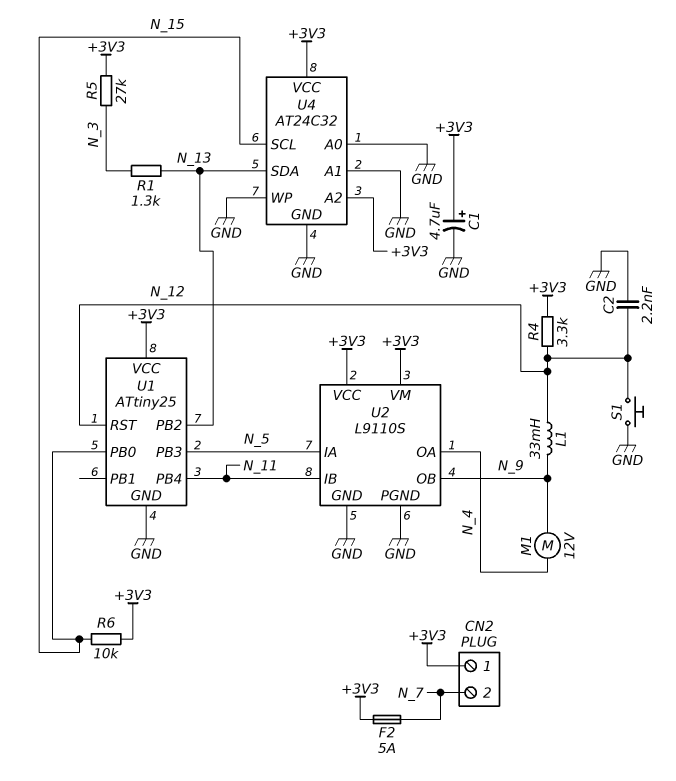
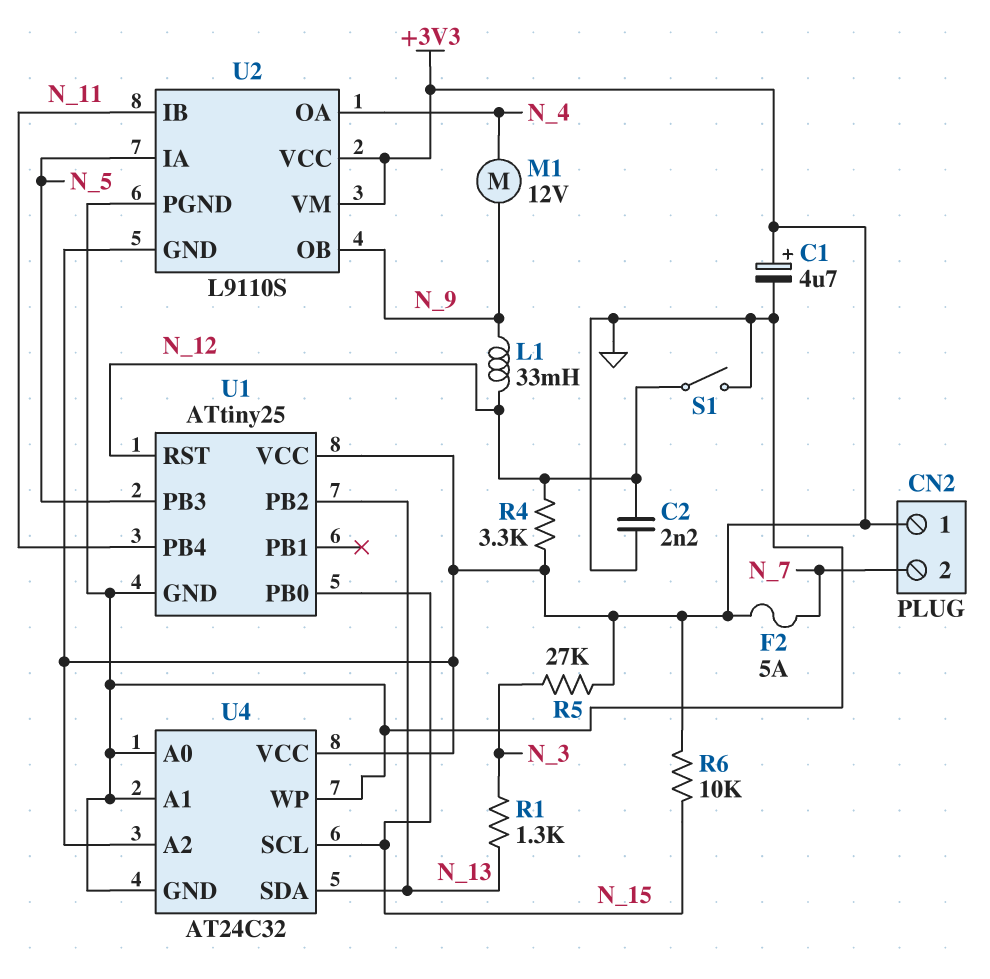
S1: button (GND, N_12) -> switch (GND, N_12)
U2 pin GND: GND -> +3V3

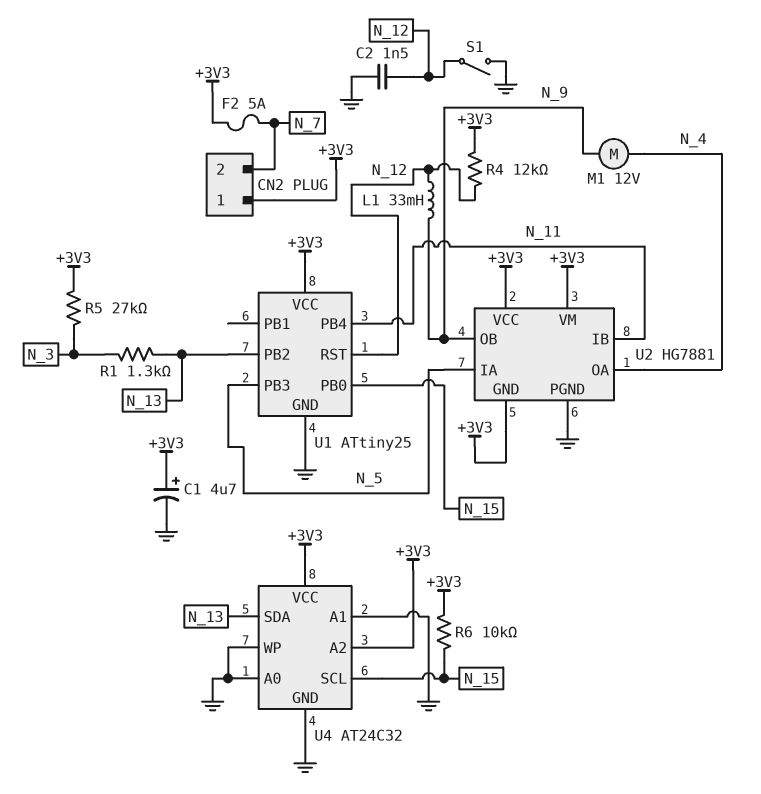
C2: 2.2nF (GND, N_12) -> 1.5nF (GND, N_12)
R4: 3.3k (+3V3, N_12) -> 12k (+3V3, N_12)
U2: L9110S -> HG7881

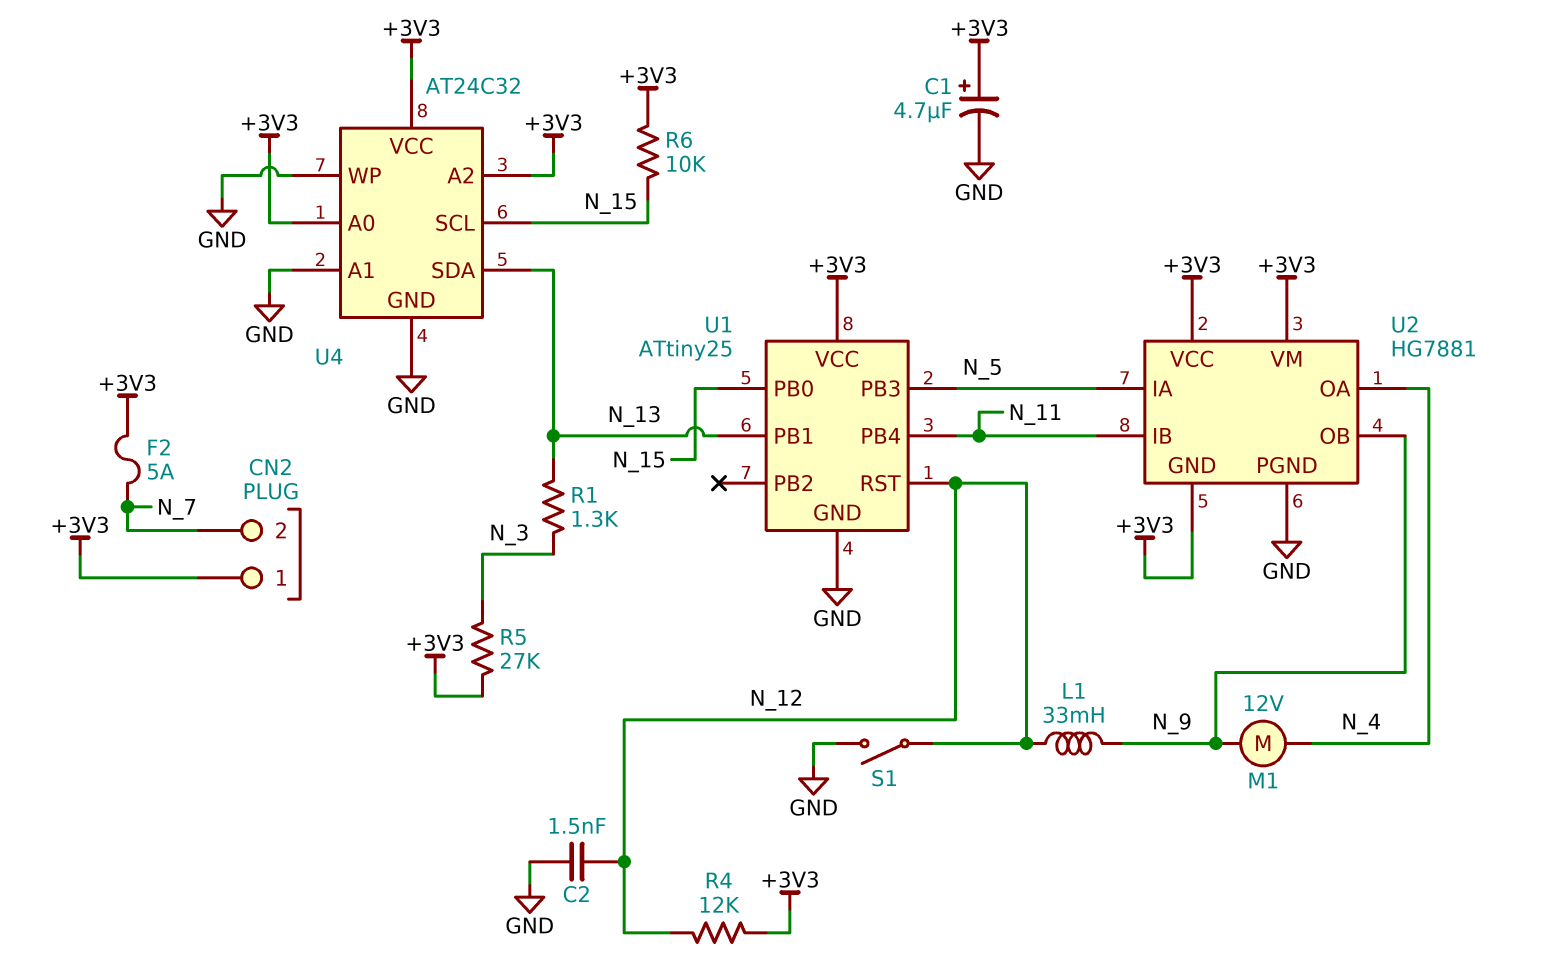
U1 pin PB1: none -> N_13
U1 pin PB2: N_13 -> none
U4 pin A0: GND -> +3V3

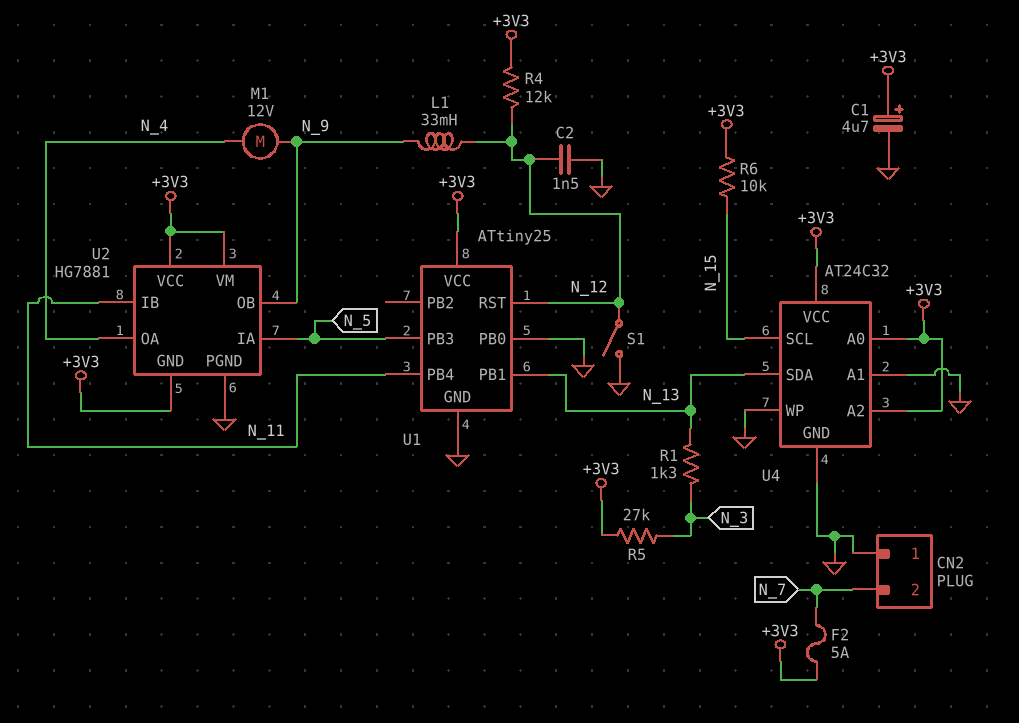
CN2 pin 1: +3V3 -> GND
U1 pin PB0: N_15 -> GND

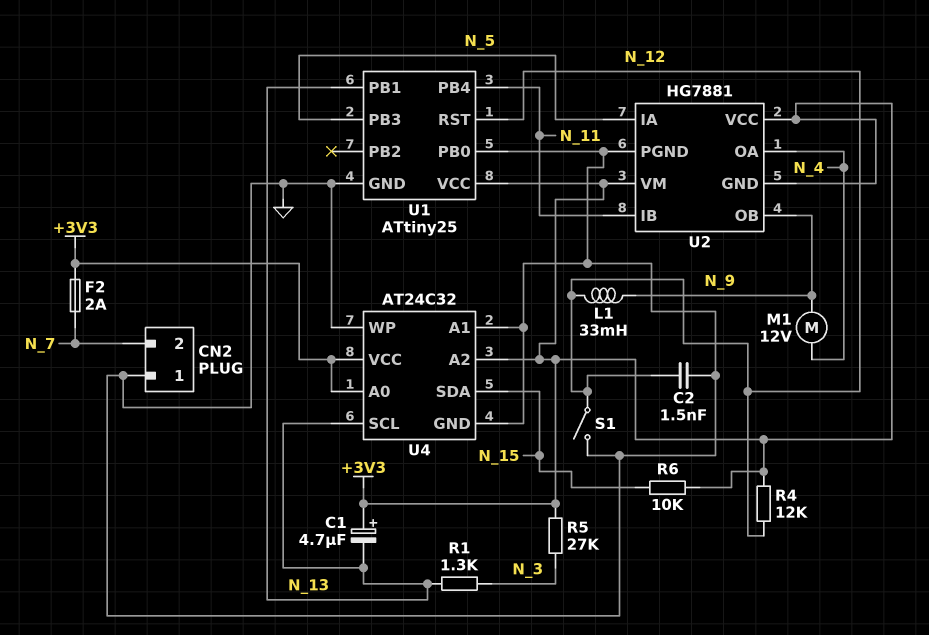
C1: 4.7uF (plus +3V3, minus GND) -> 4.7uF (plus +3V3, minus N_13)
F2: 5A (+3V3, N_7) -> 2A (+3V3, N_7)
U4 pin SCL: N_15 -> N_13
U4 pin SDA: N_13 -> N_15

